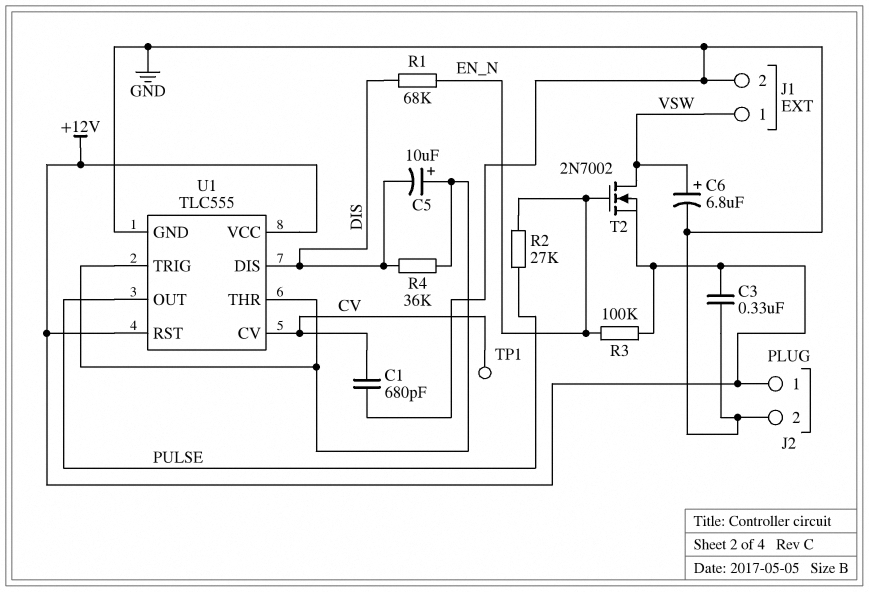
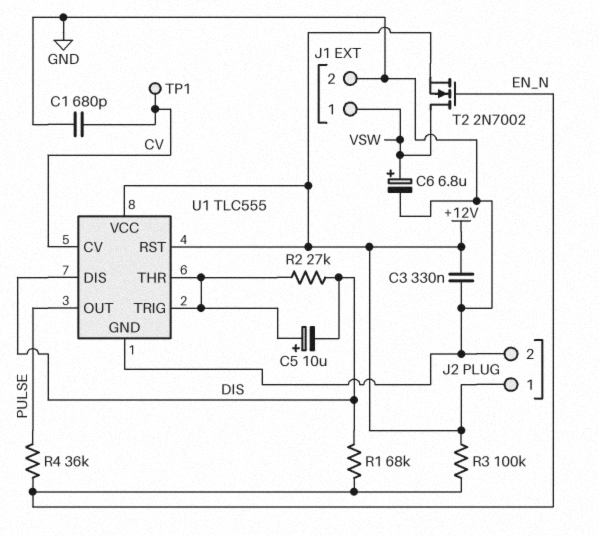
R2: 27k (EN_N, PULSE) -> 27k (DIS, U1/THR)
R4: 36k (DIS, U1/THR) -> 36k (EN_N, PULSE)

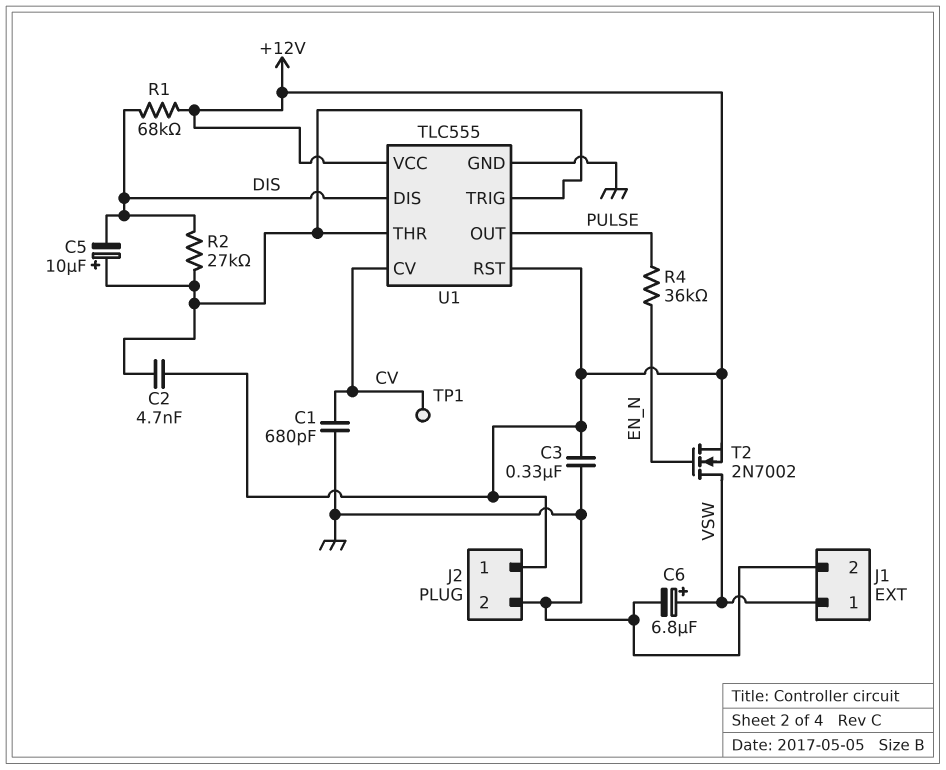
C2: none -> 4.7nF (+12V, U1/THR)
R1: 68k (DIS, EN_N) -> 68k (+12V, DIS)
R3: 100k (+12V, EN_N) -> none

